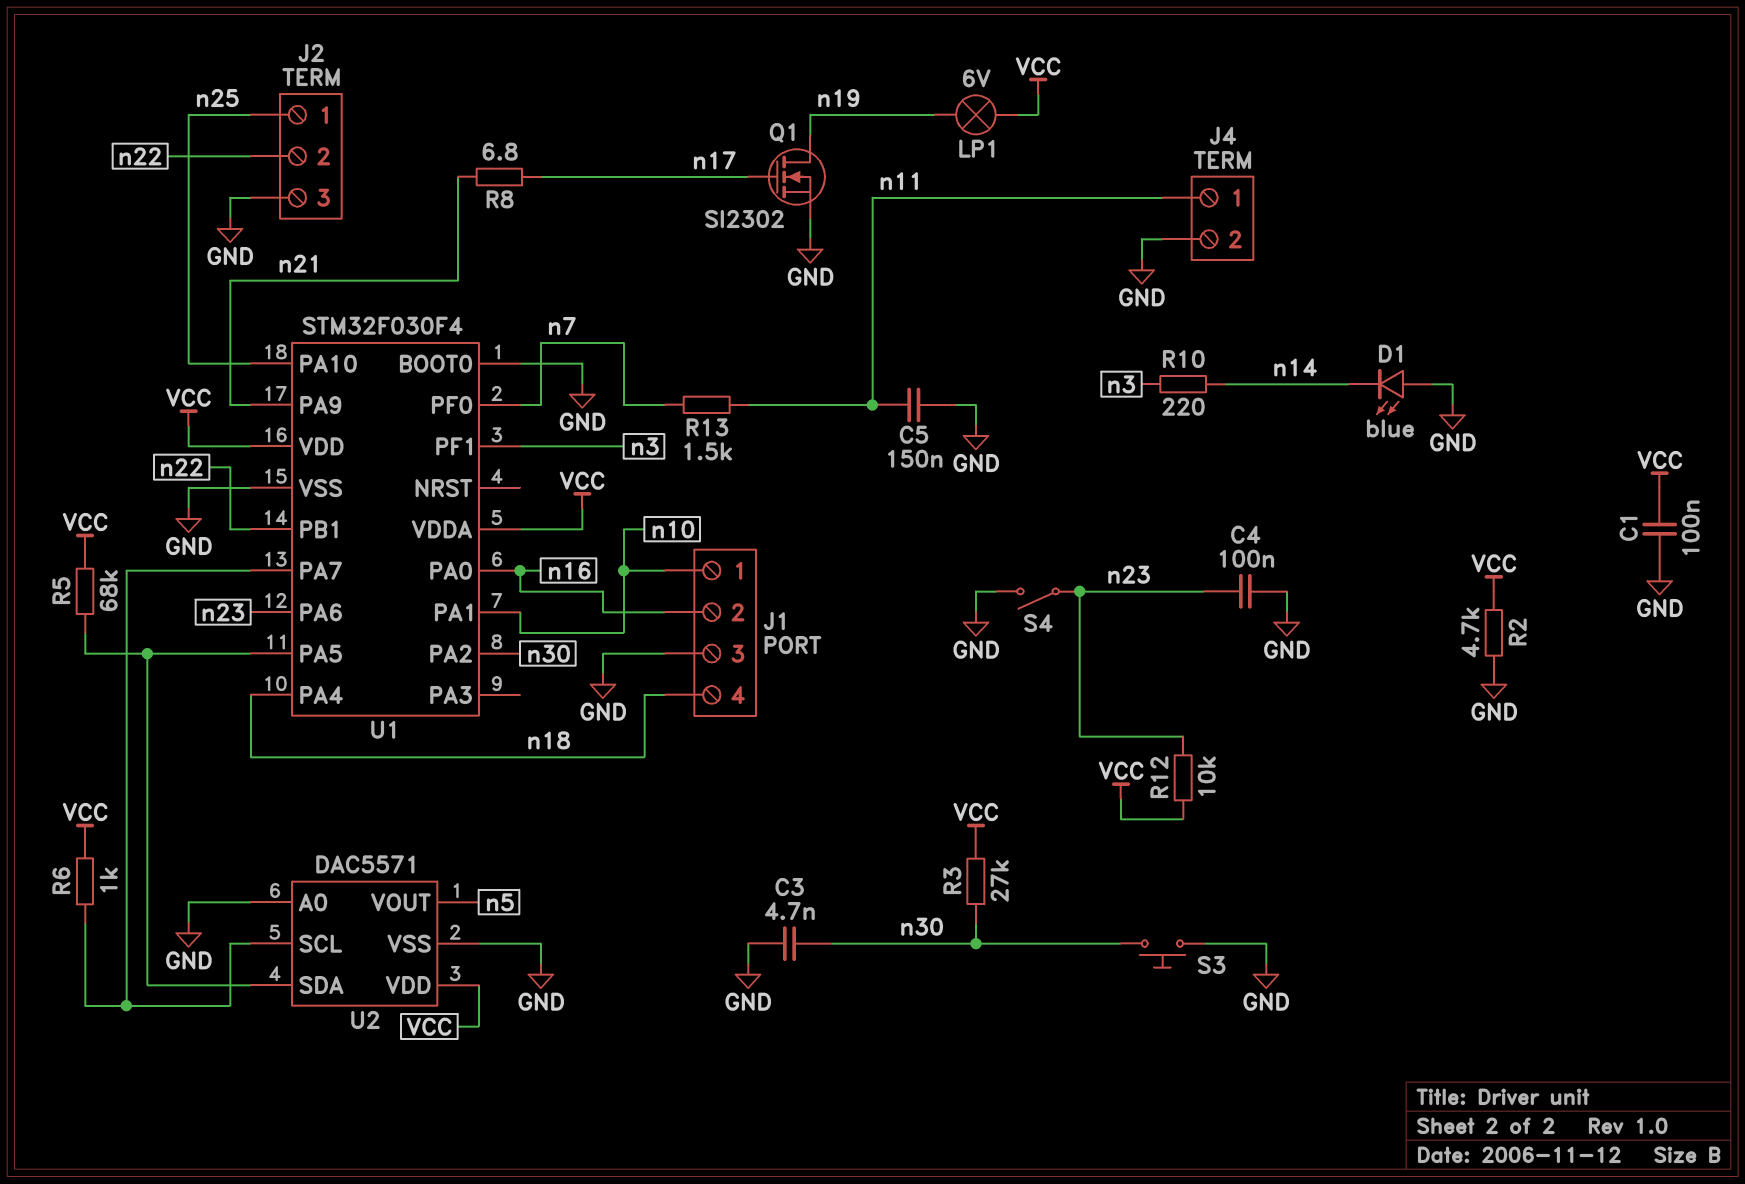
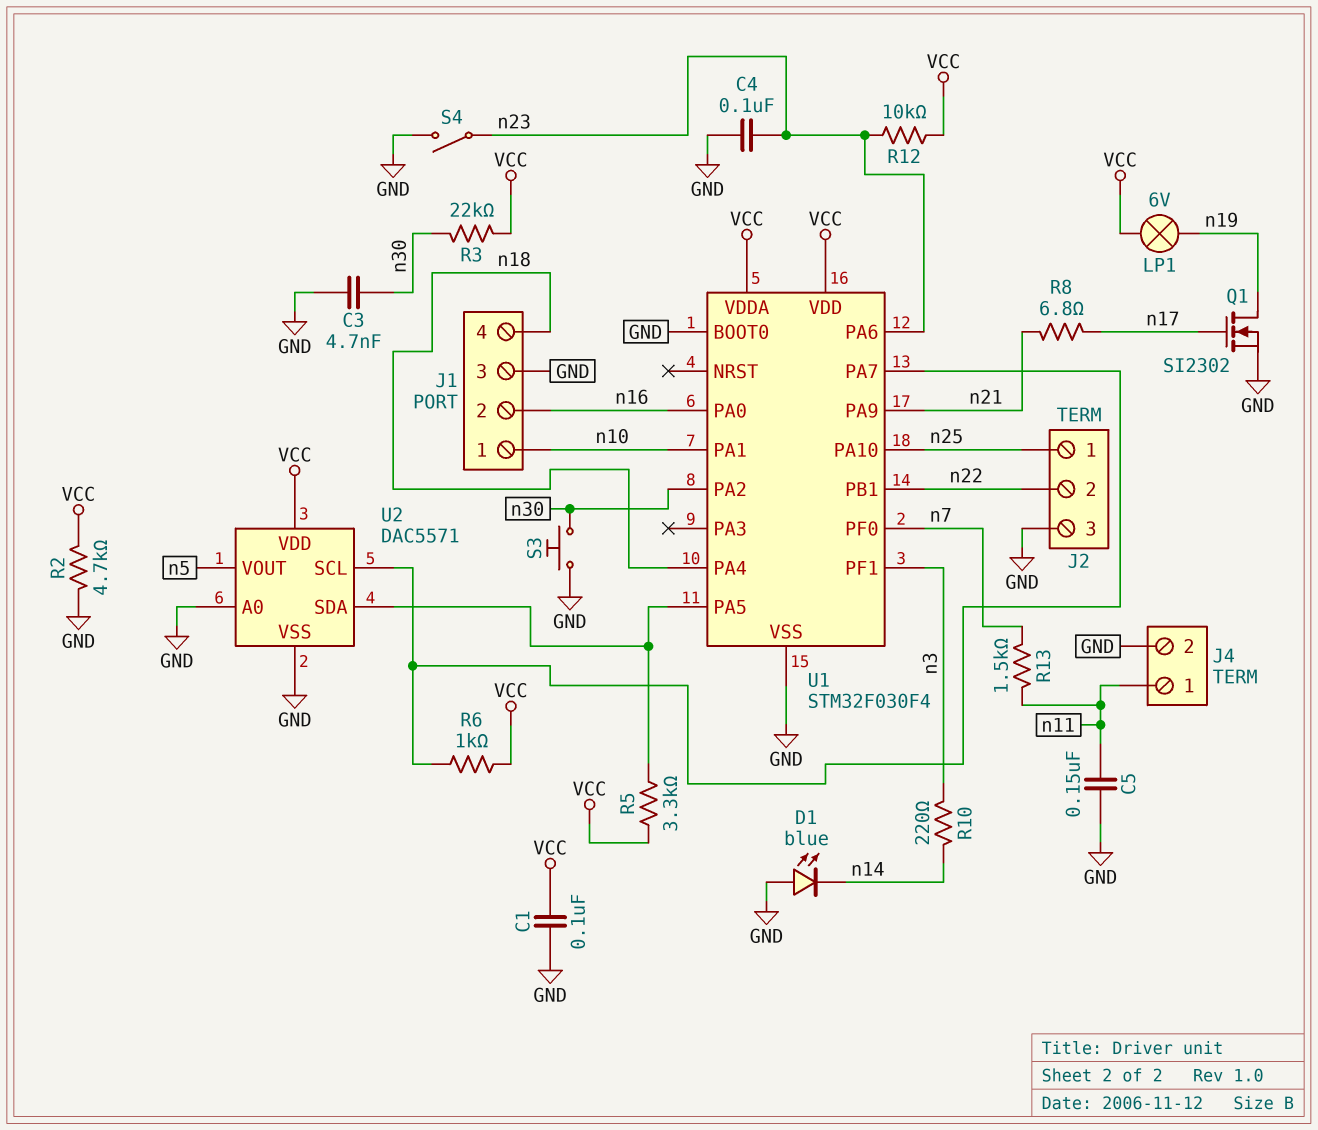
R3: 27k (VCC, n30) -> 22k (VCC, n30)
R5: 68k (U1/PA5, VCC) -> 3.3k (U1/PA5, VCC)

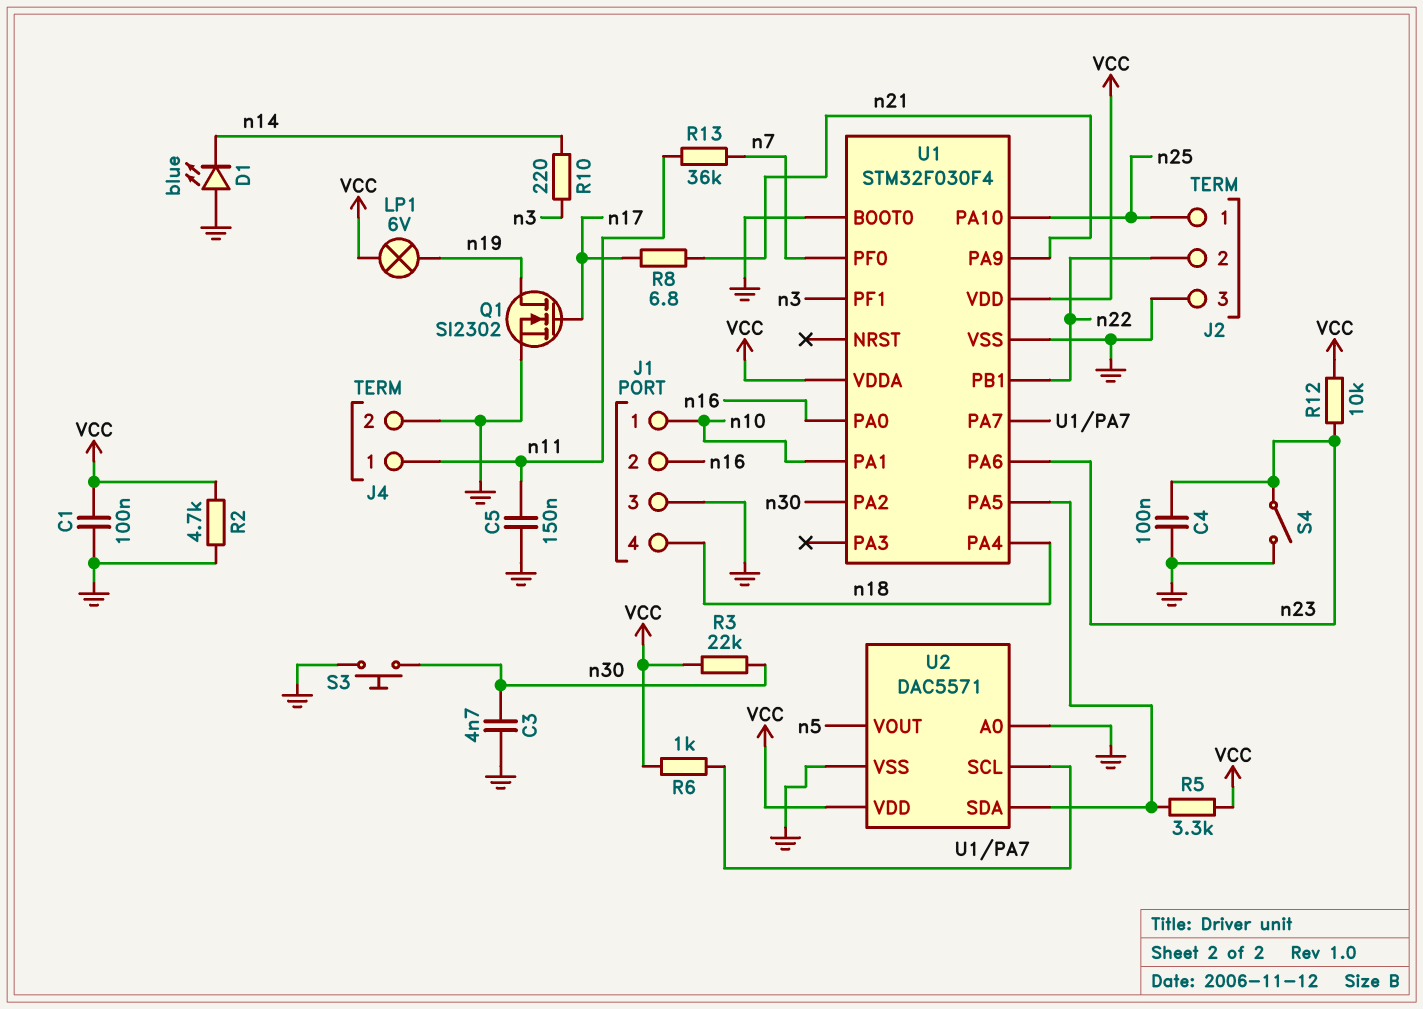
R13: 1.5k (n7, n11) -> 36k (n7, n11)

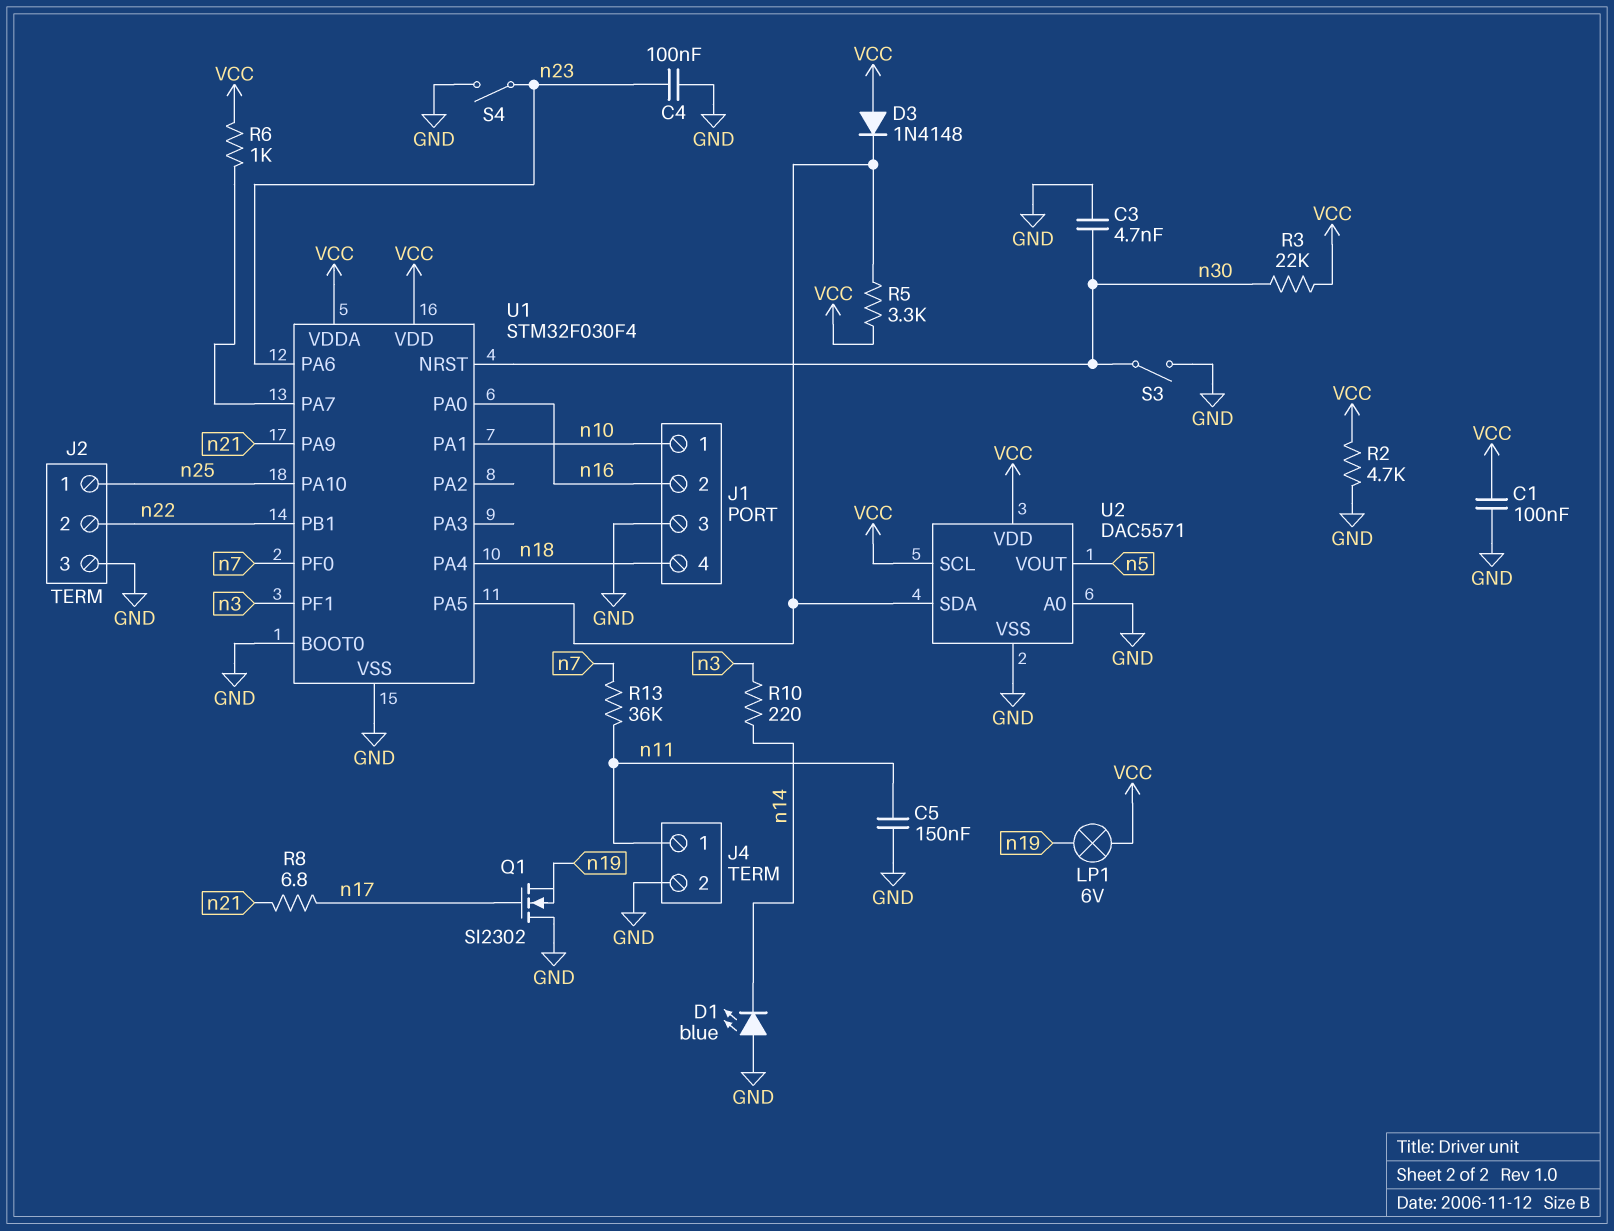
D3: none -> diode 1N4148 (A VCC, K U1/PA5)
Q1: NMOS SI2302 (G n17, D n19, S GND) -> NMOS SI2302 (G n17, D GND, S n19)
R12: 10k (VCC, n23) -> none
S3: button (GND, n30) -> switch (GND, n30)
U1 pin NRST: none -> n30
U1 pin PA2: n30 -> none
U2 pin SCL: U1/PA7 -> VCC

